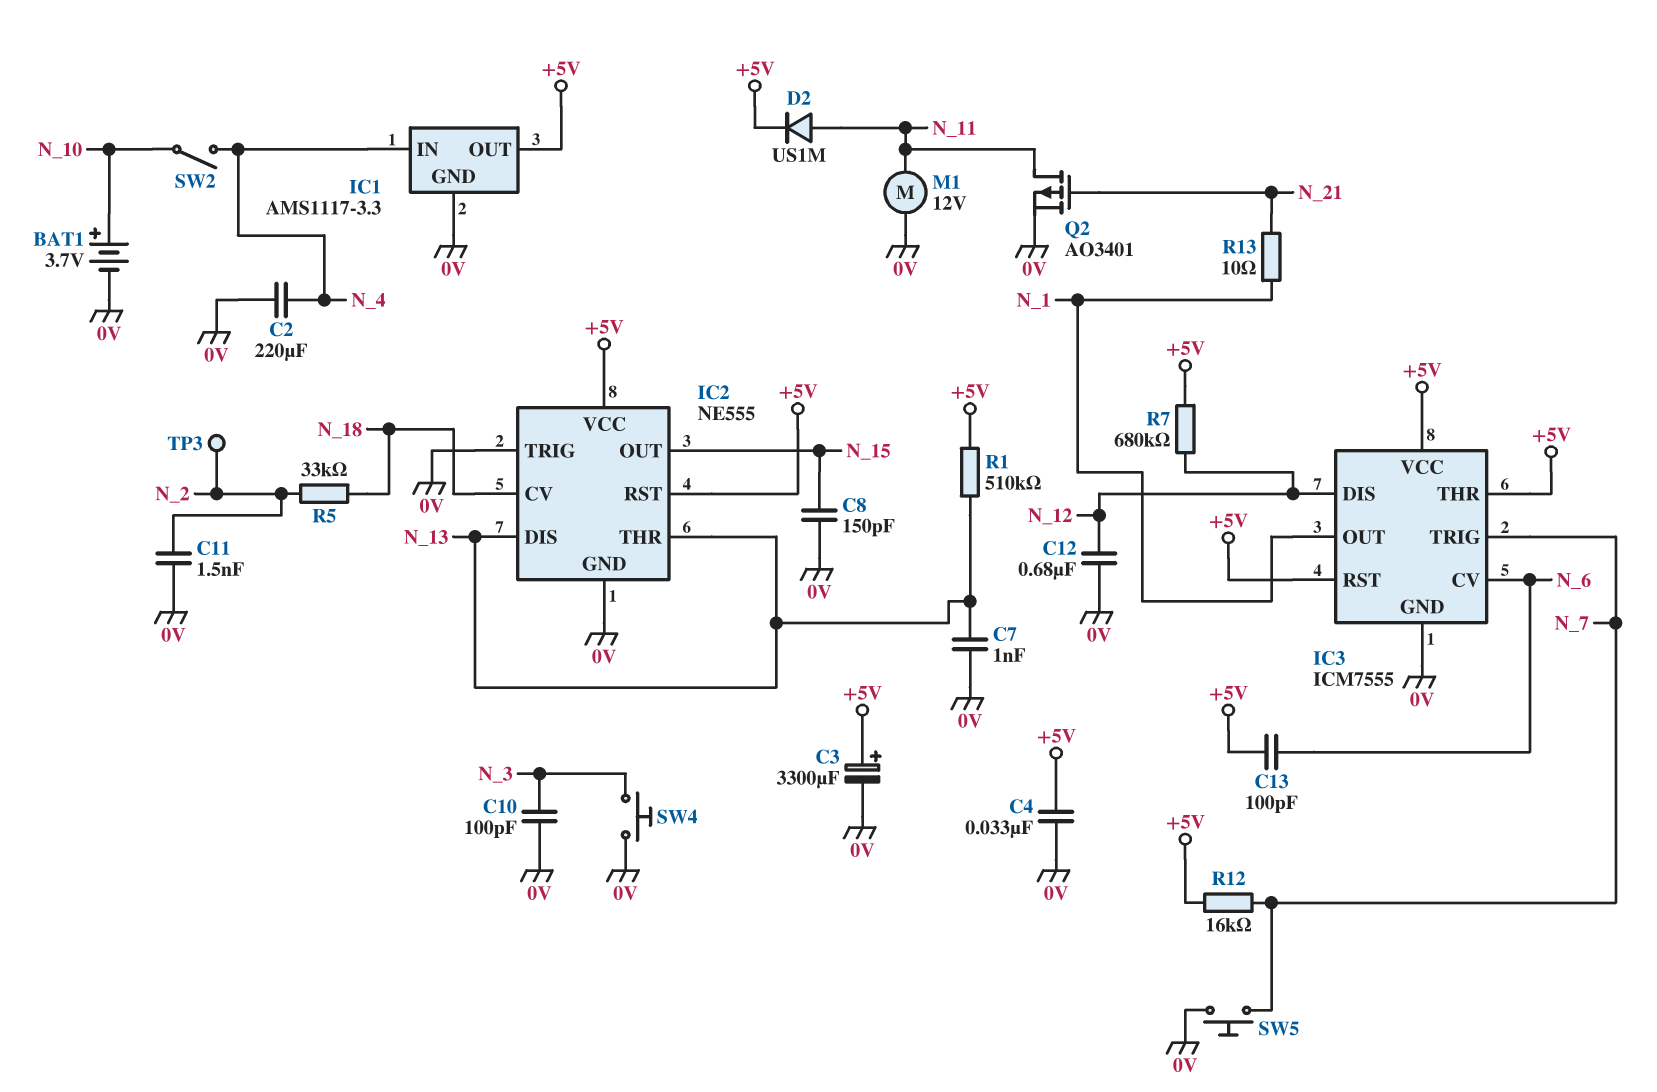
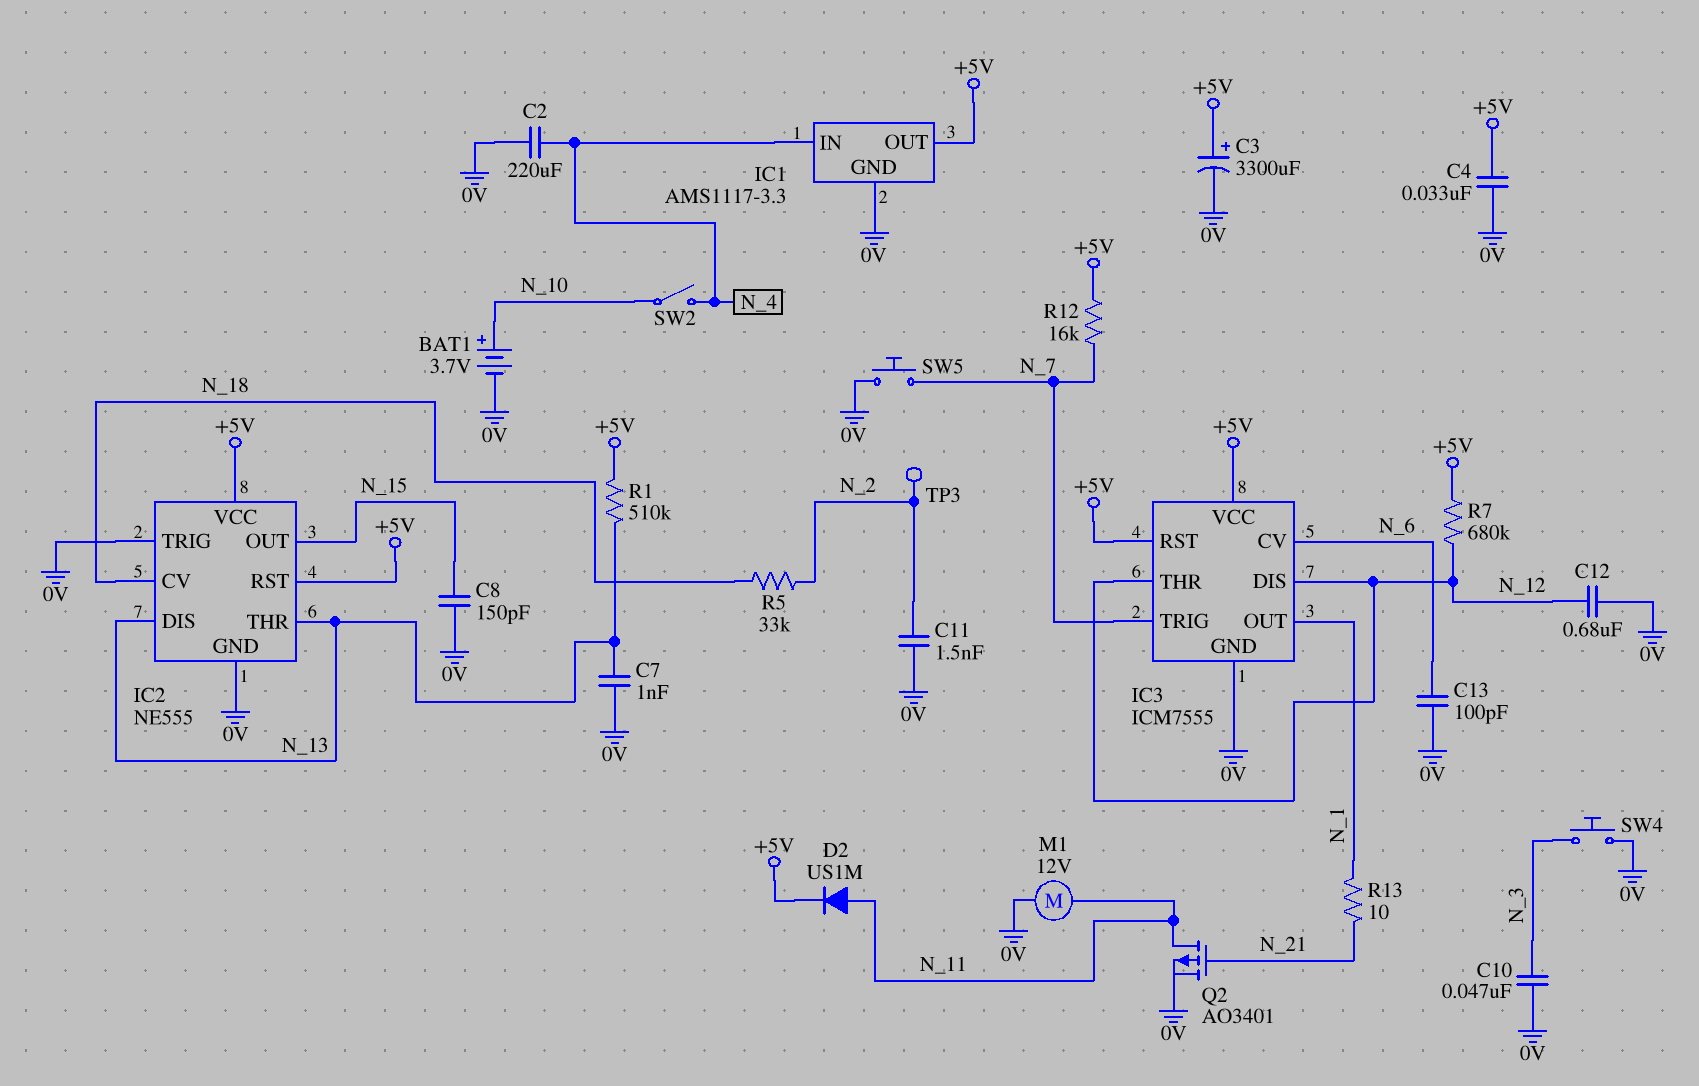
C10: 100pF (0V, N_3) -> 47nF (0V, N_3)
C13: 100pF (+5V, N_6) -> 100pF (0V, N_6)
IC3 pin THR: +5V -> N_12

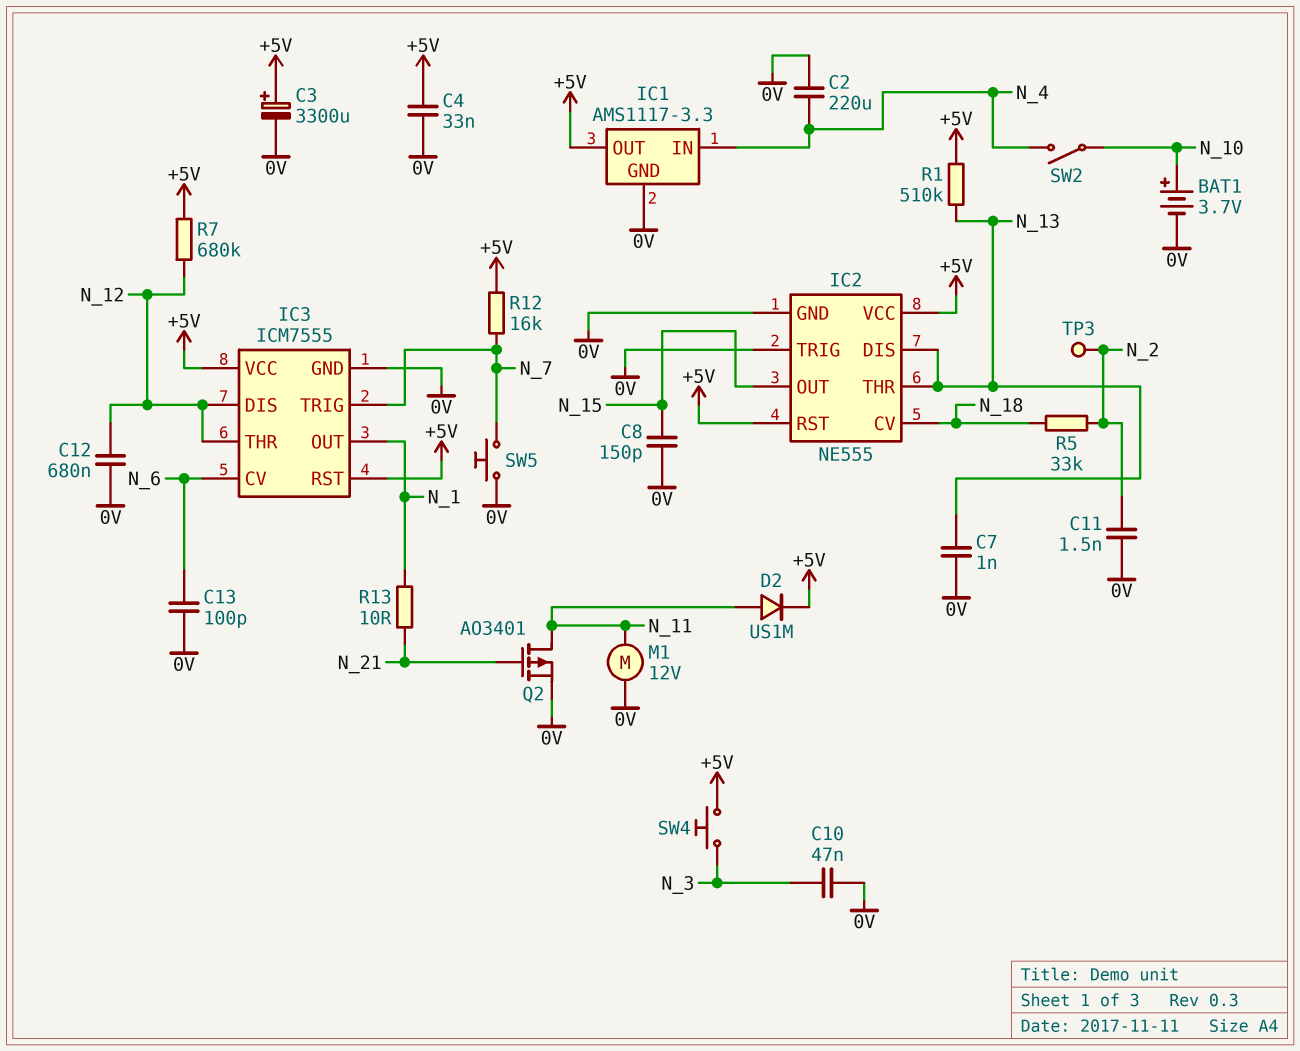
SW4: button (0V, N_3) -> button (+5V, N_3)

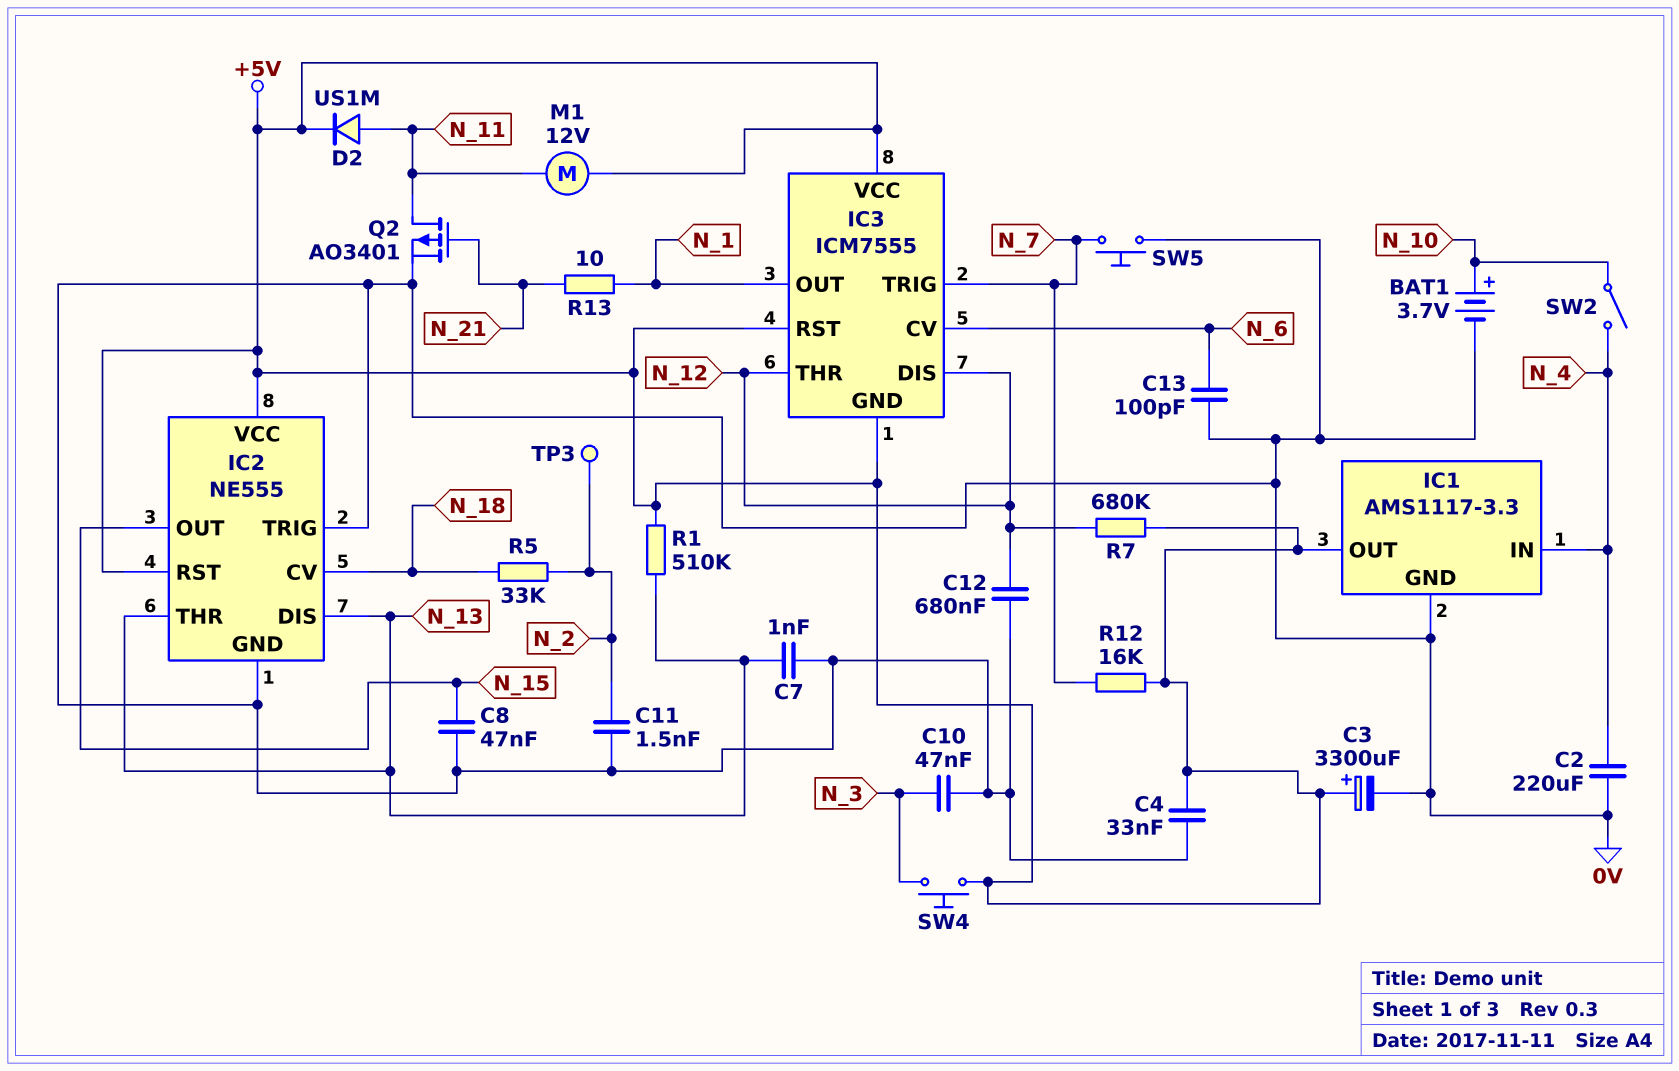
C8: 150pF (0V, N_15) -> 47nF (0V, N_15)
IC3 pin GND: 0V -> +5V
M1: motor 12V (0V, N_11) -> motor 12V (+5V, N_11)

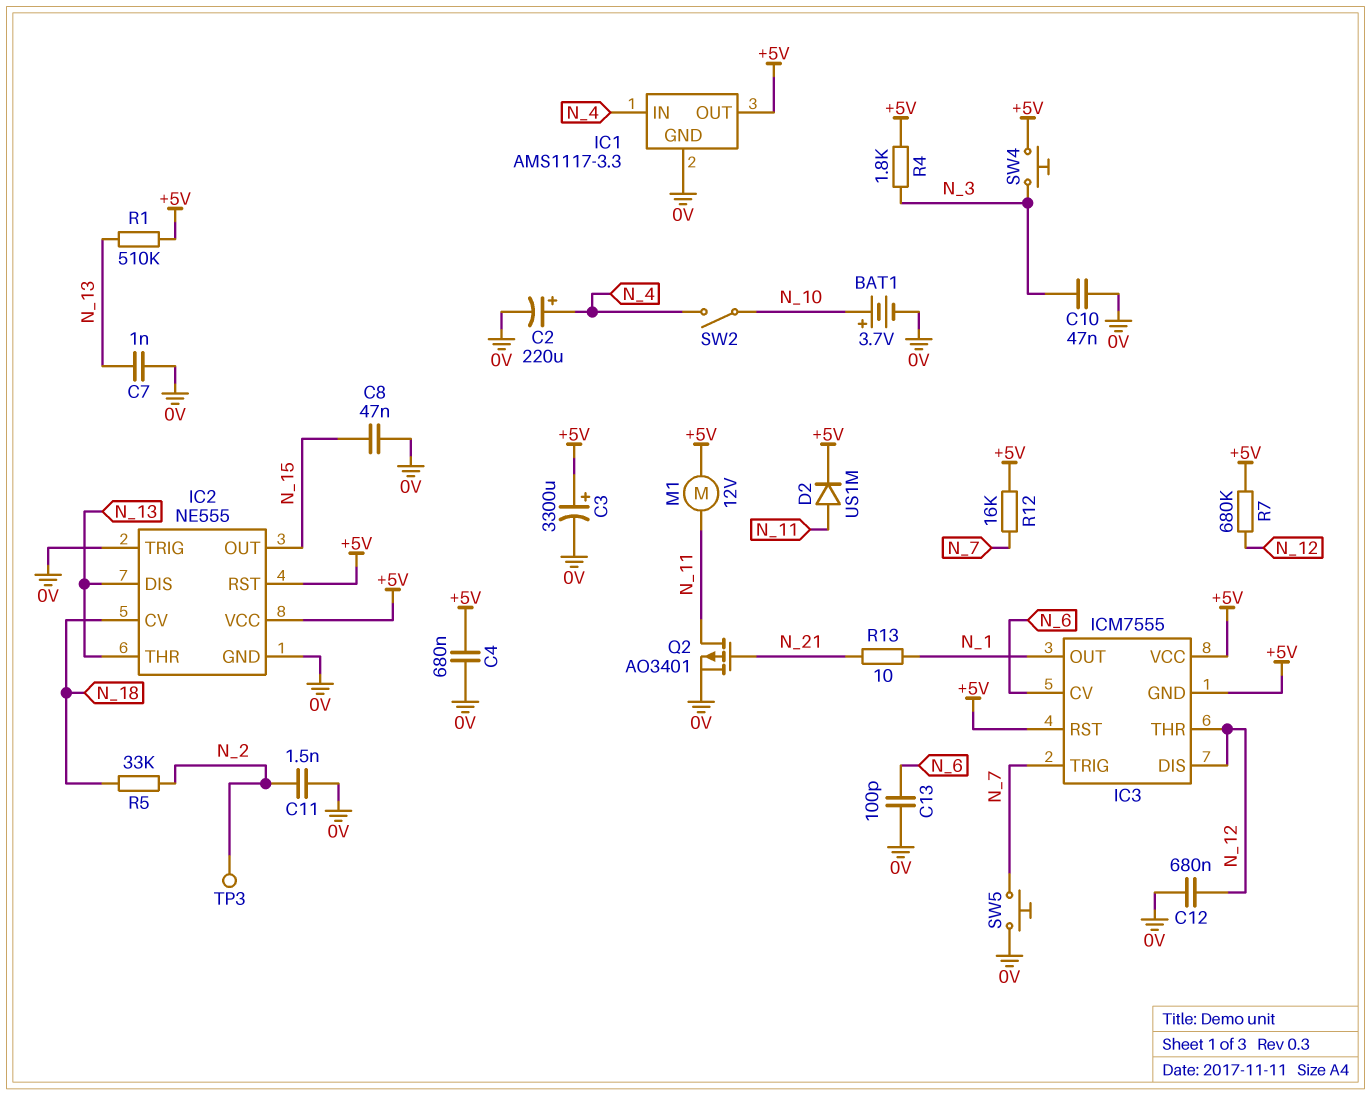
C2: 220uF (0V, N_4) -> 220uF (plus N_4, minus 0V)
C4: 33nF (+5V, 0V) -> 680nF (+5V, 0V)
R4: none -> 1.8k (+5V, N_3)

